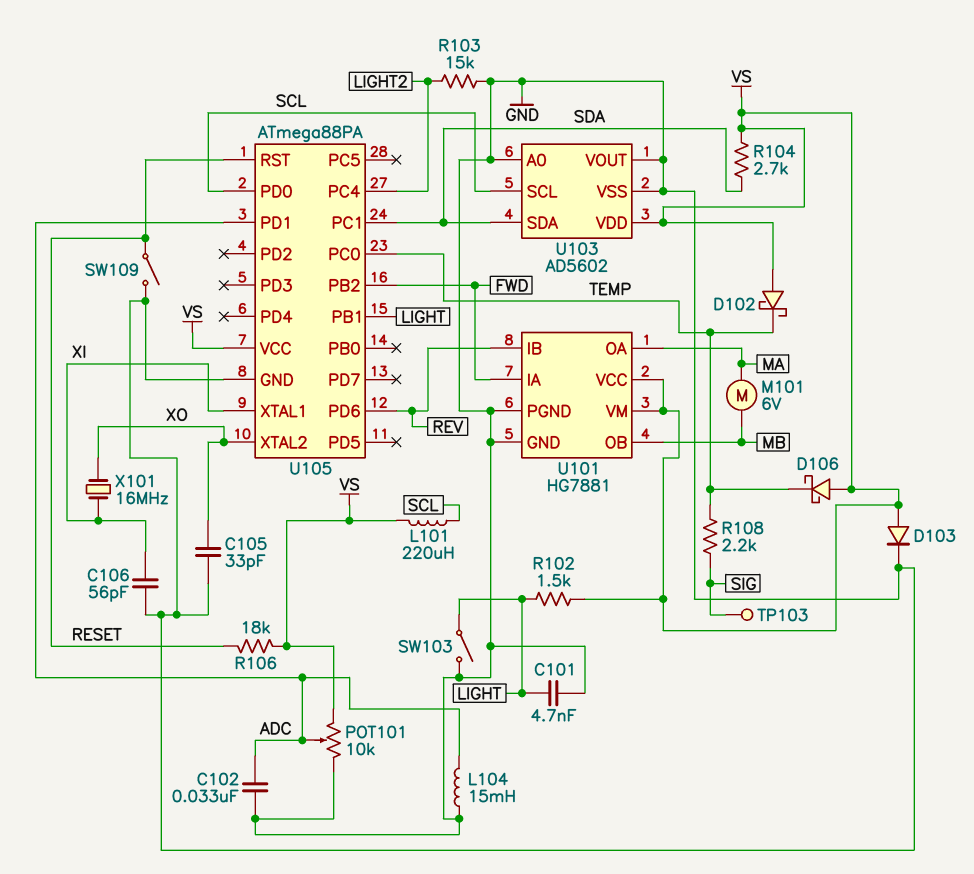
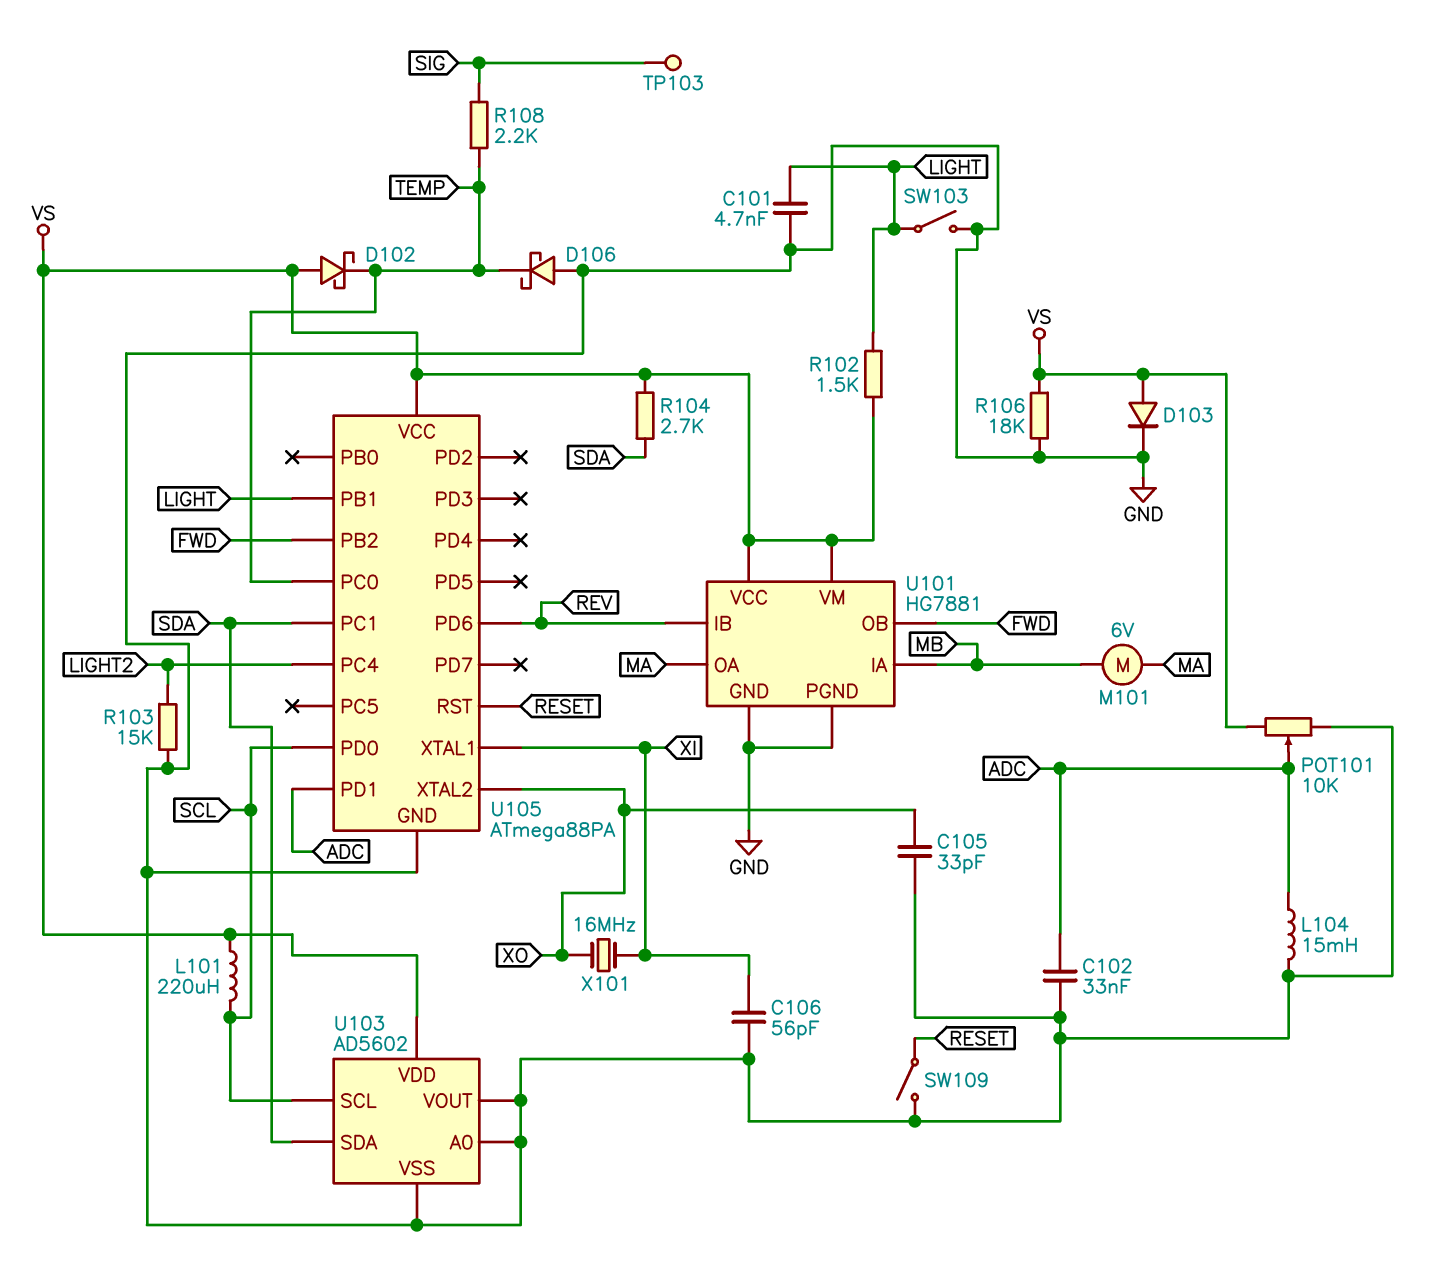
D106: schottky (A VS, K TEMP) -> schottky (A GND, K TEMP)
R106: 18k (RESET, VS) -> 18k (GND, VS)
U101 pin IA: FWD -> MB
U101 pin OB: MB -> FWD

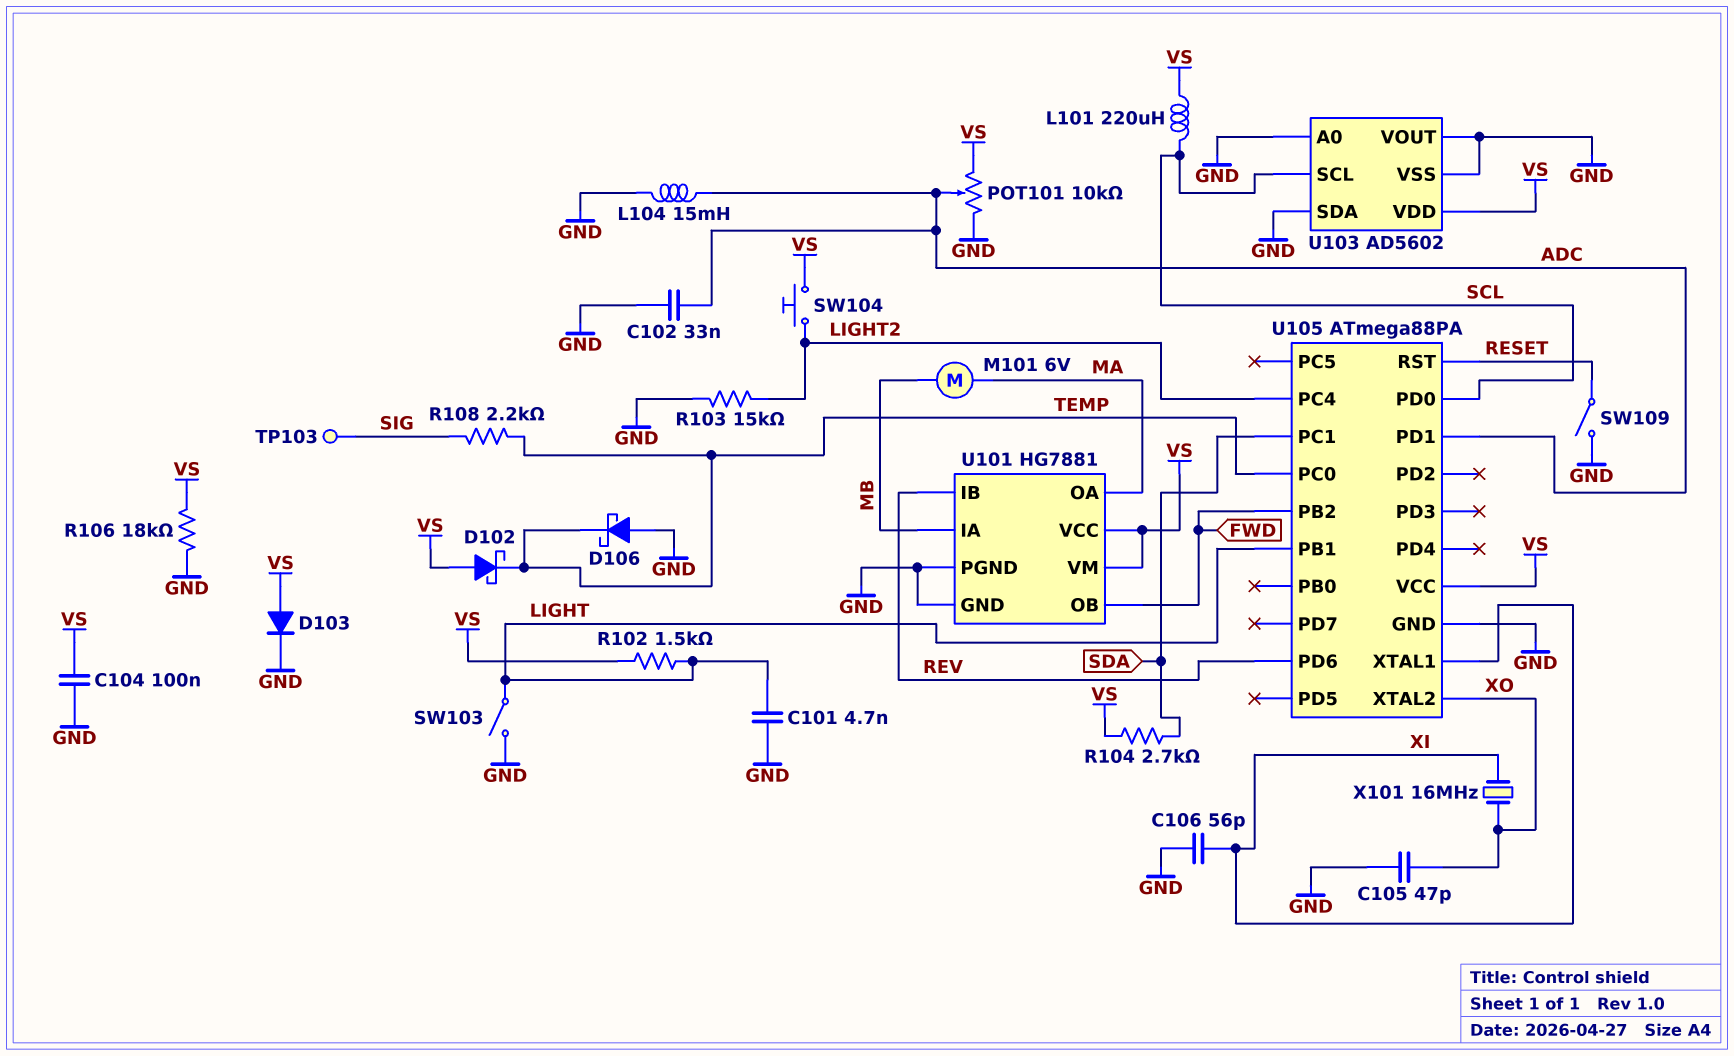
C104: none -> 100nF (GND, VS)
C105: 33pF (GND, XO) -> 47pF (GND, XO)
SW104: none -> button (LIGHT2, VS)
U103 pin SDA: SDA -> GND

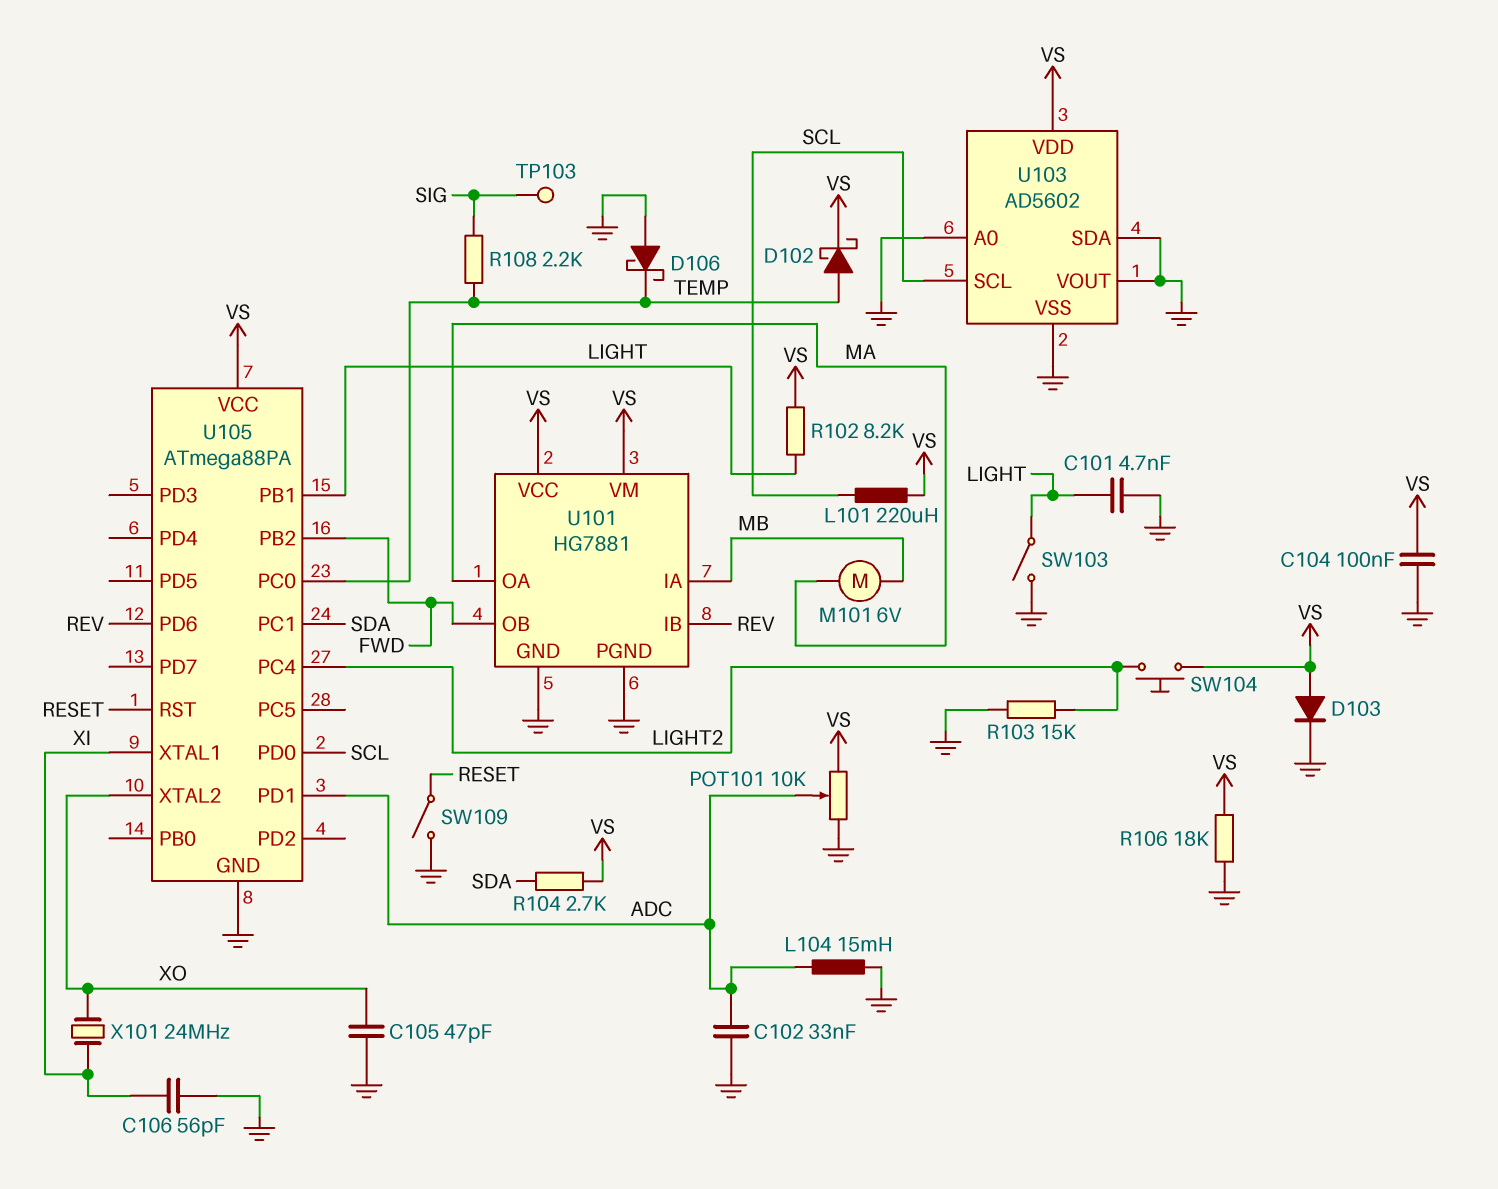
D102: schottky (A VS, K TEMP) -> schottky (A TEMP, K VS)
R102: 1.5k (LIGHT, VS) -> 8.2k (LIGHT, VS)
X101: 16MHz (XI, XO) -> 24MHz (XI, XO)

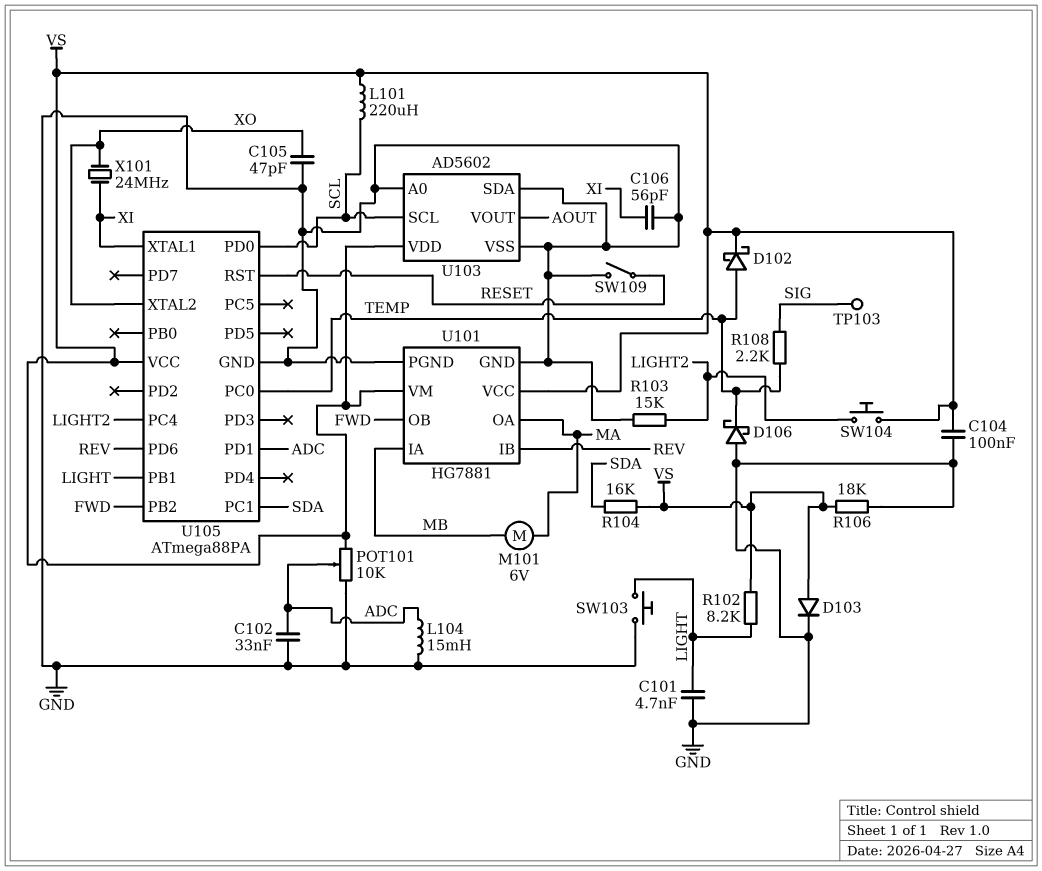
R104: 2.7k (SDA, VS) -> 16k (SDA, VS)
SW103: switch (GND, LIGHT) -> button (GND, LIGHT)
U103 pin VOUT: GND -> AOUT

